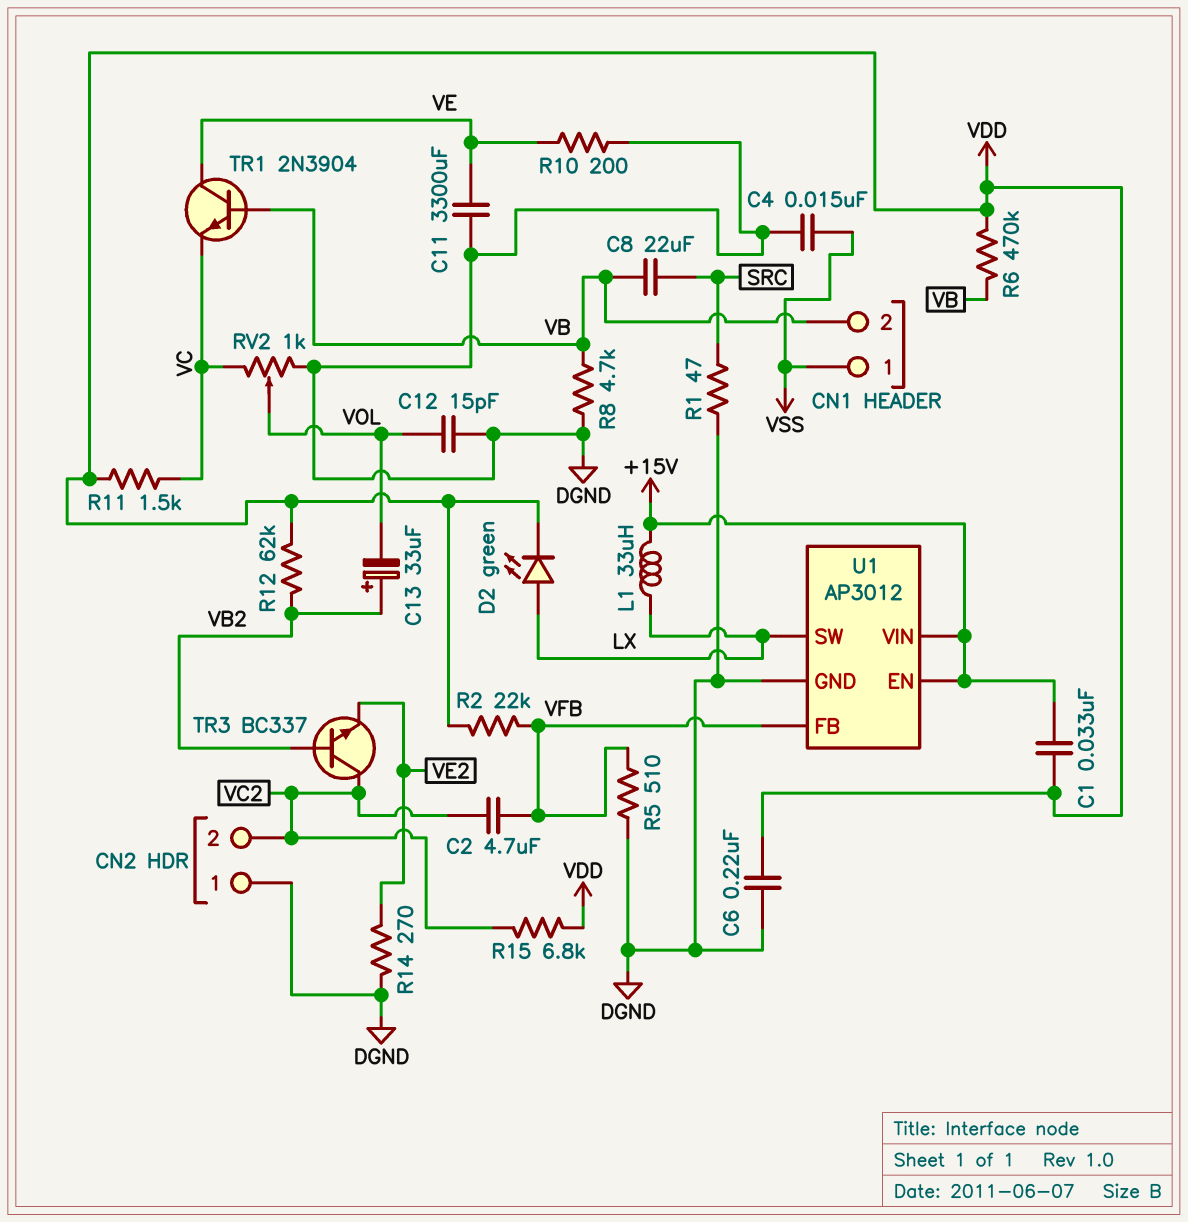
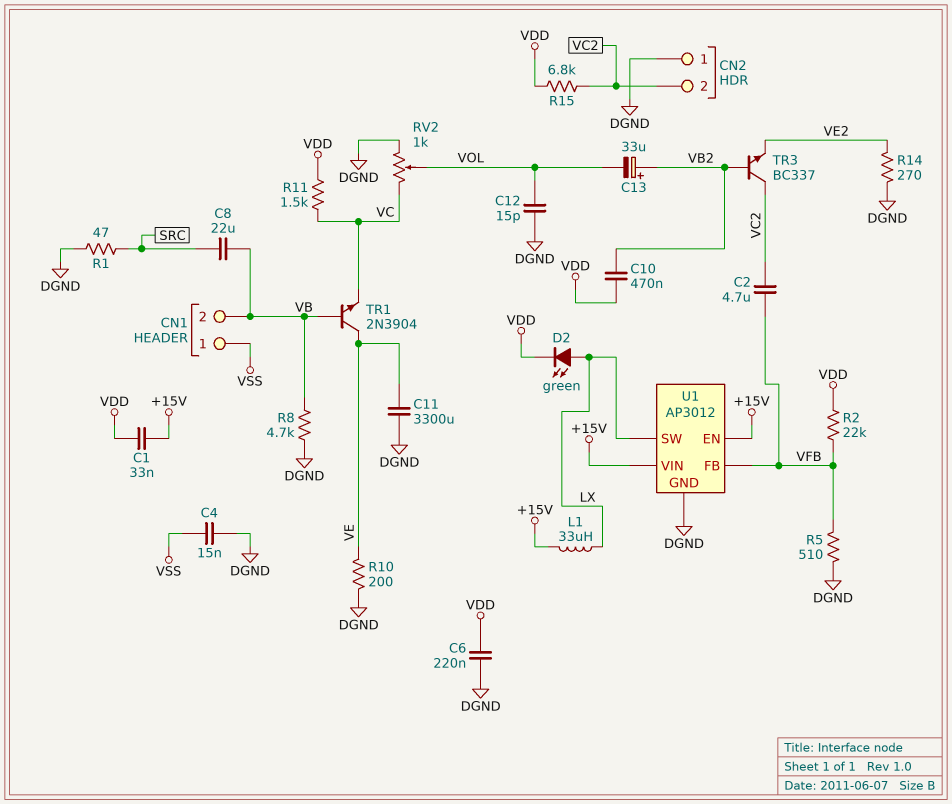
C10: none -> 470nF (VB2, VDD)
R6: 470k (VB, VDD) -> none
R12: 62k (VB2, VDD) -> none

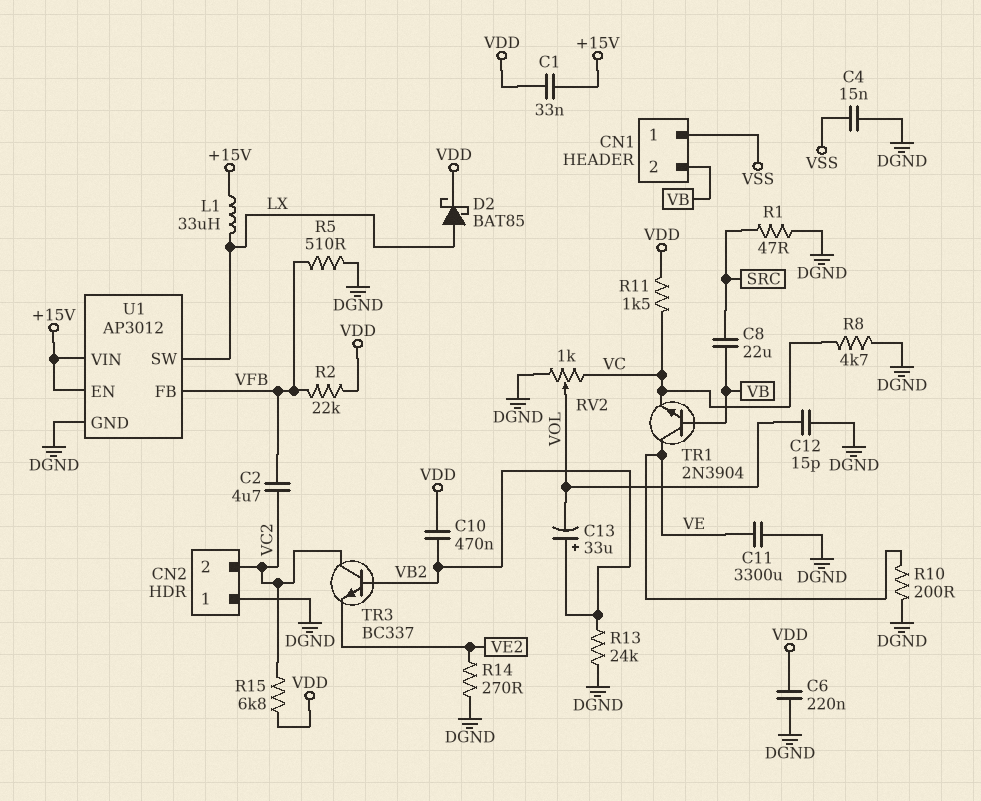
D2: LED green (A LX, K VDD) -> schottky BAT85 (A LX, K VDD)
R8: 4.7k (DGND, VB) -> 4.7k (DGND, VC)
R13: none -> 24k (DGND, VB2)

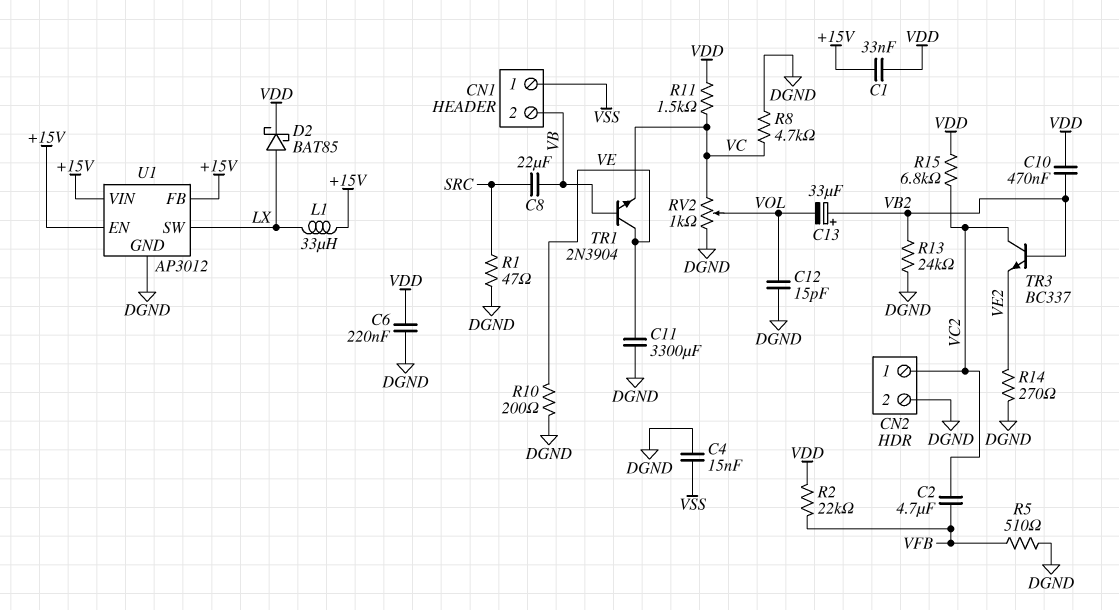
CN2 pin 1: DGND -> VC2
CN2 pin 2: VC2 -> DGND
U1 pin FB: VFB -> +15V

